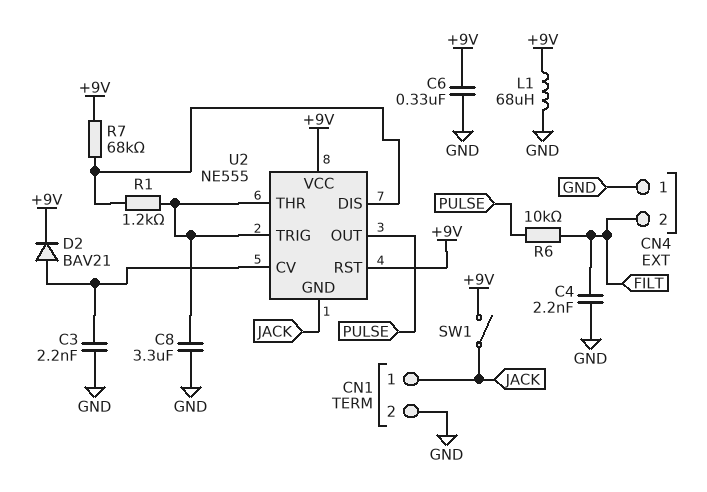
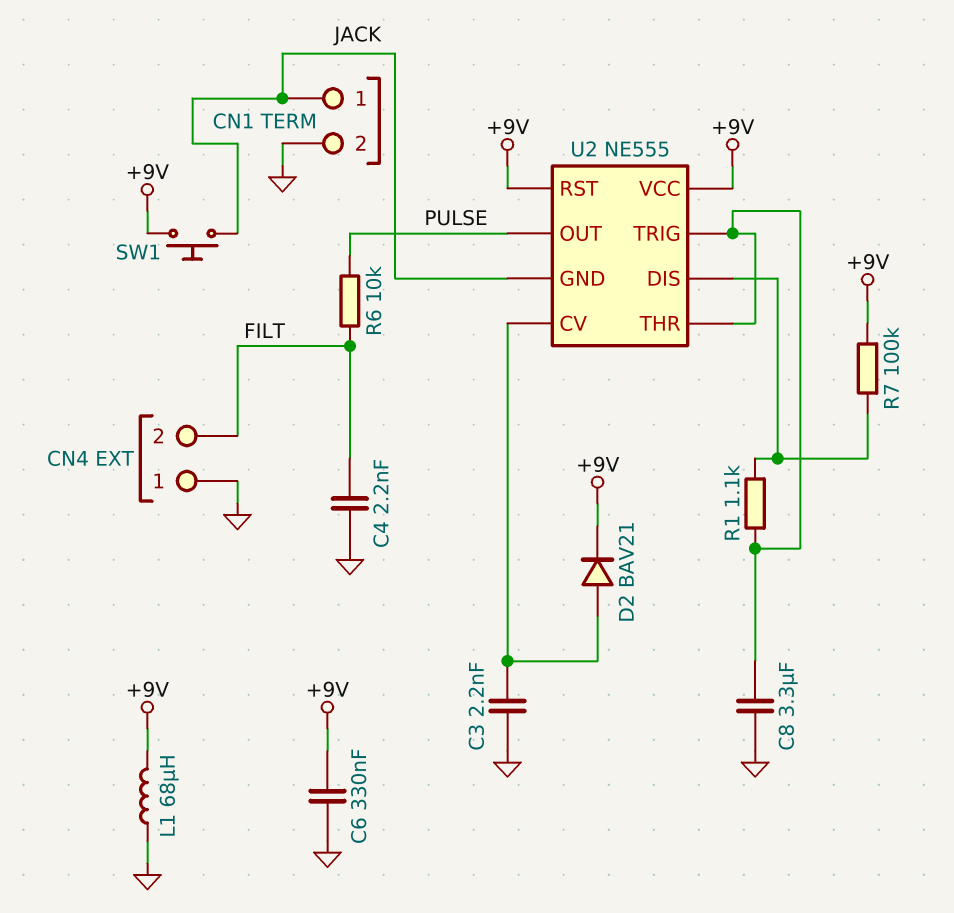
R1: 1.2k (U2/DIS, U2/THR) -> 1.1k (U2/DIS, U2/THR)
R7: 68k (+9V, U2/DIS) -> 100k (+9V, U2/DIS)
SW1: switch (+9V, JACK) -> button (+9V, JACK)

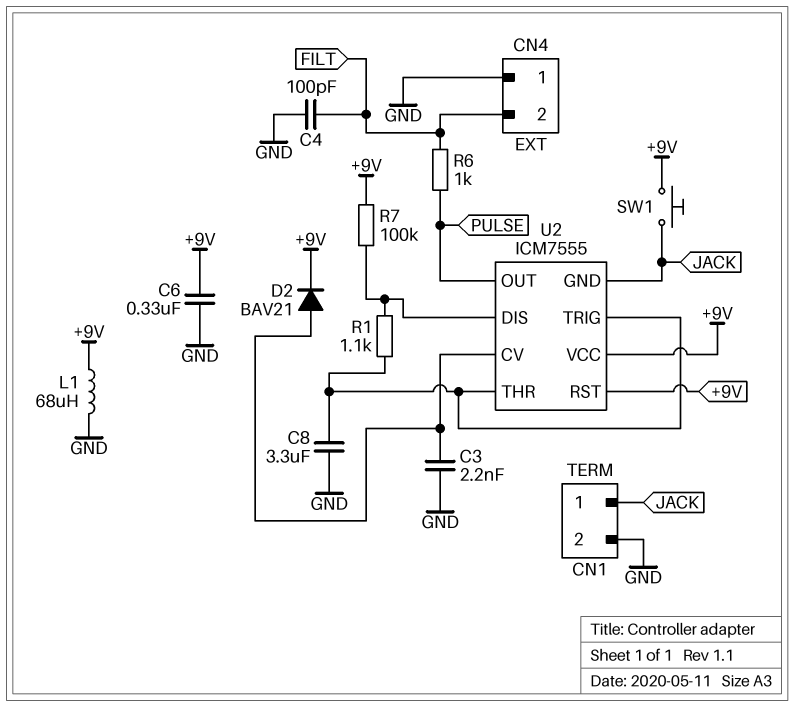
C4: 2.2nF (FILT, GND) -> 100pF (FILT, GND)
R6: 10k (FILT, PULSE) -> 1k (FILT, PULSE)
U2: NE555 -> ICM7555

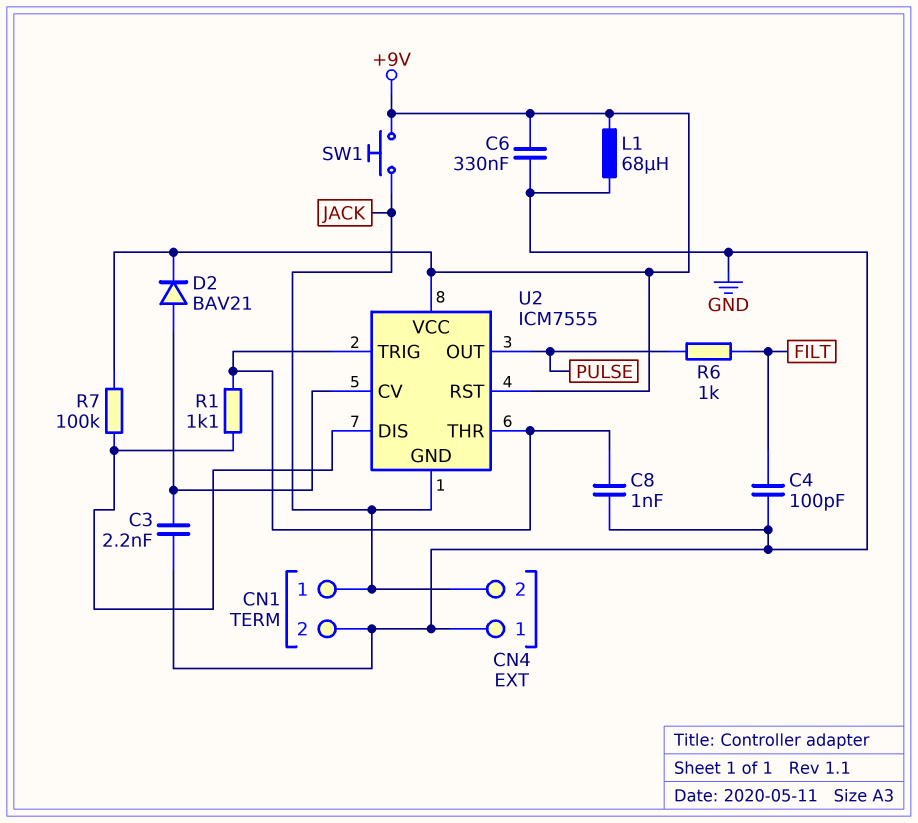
C8: 3.3uF (GND, U2/THR) -> 1nF (GND, U2/THR)
CN4 pin 2: FILT -> JACK

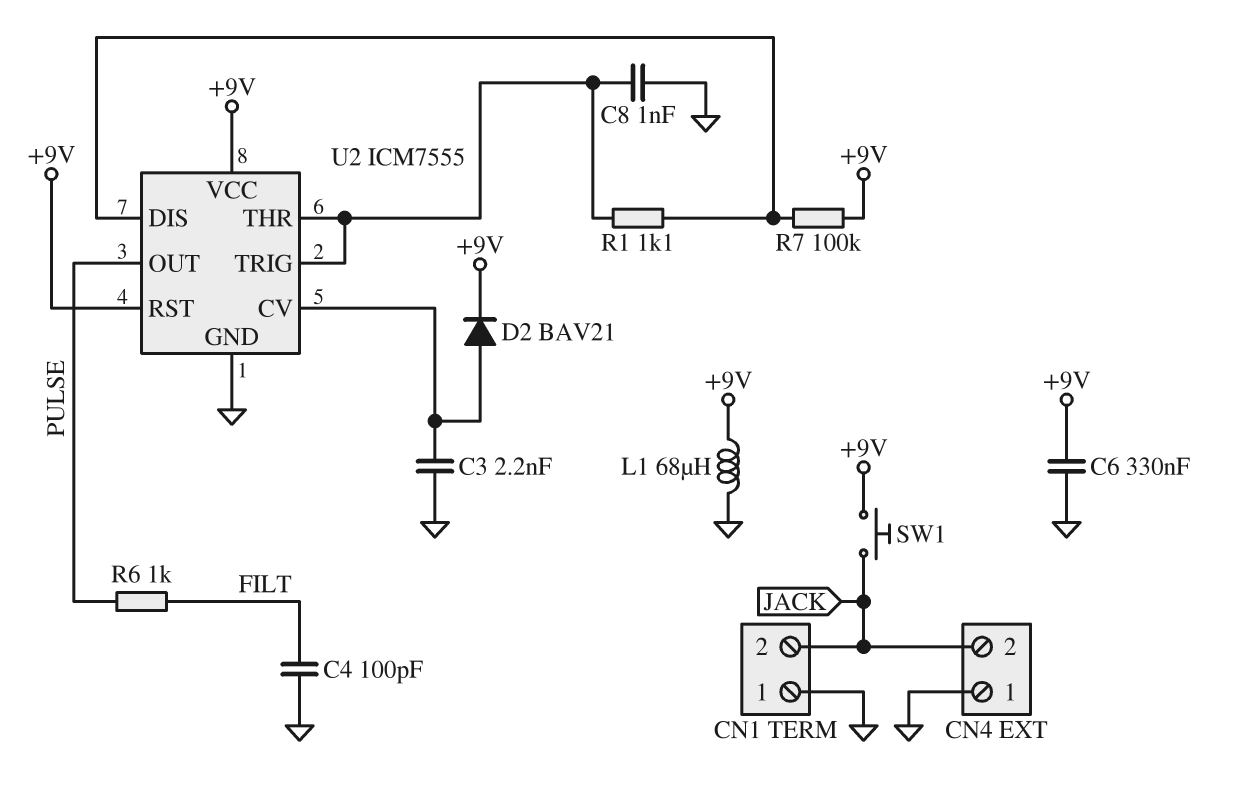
CN1 pin 1: JACK -> GND
CN1 pin 2: GND -> JACK
U2 pin GND: JACK -> GND

